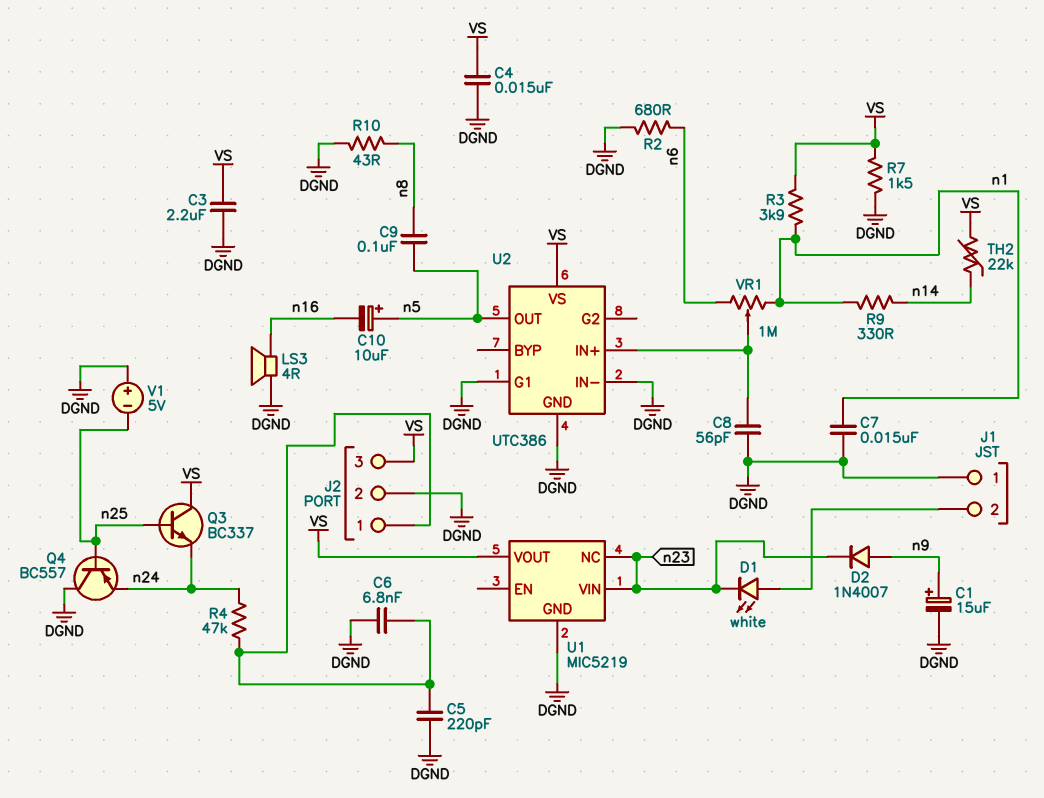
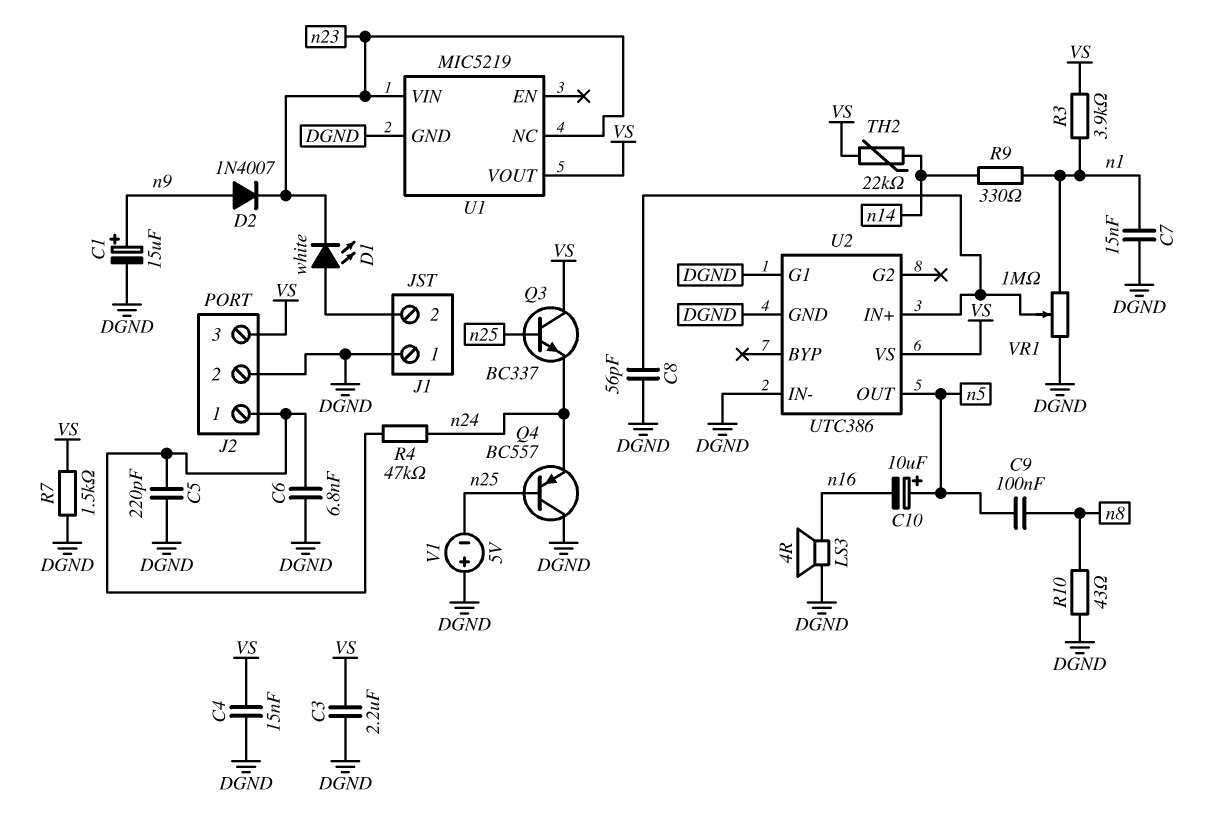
R2: 680 (DGND, n6) -> none
VR1: 1M (n1, n6, wiper U2/IN+) -> 1M (DGND, n1, wiper U2/IN+)

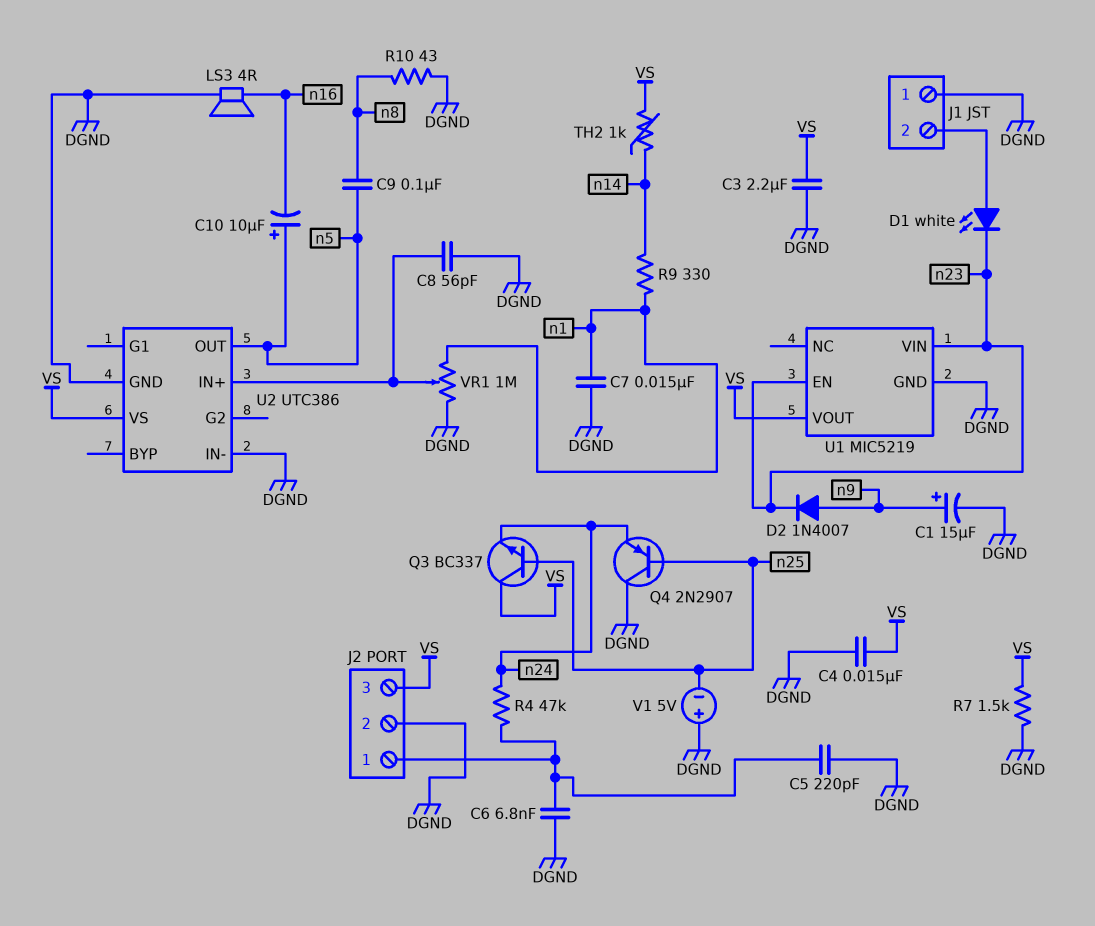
Q4: PNP BC557 (B n25, C DGND, E n24) -> PNP 2N2907 (B n25, C DGND, E n24)
R3: 3.9k (VS, n1) -> none
TH2: 22k (VS, n14) -> 1k (VS, n14)
U1 pin EN: none -> n23
U1 pin NC: n23 -> none
U2 pin G1: DGND -> none

